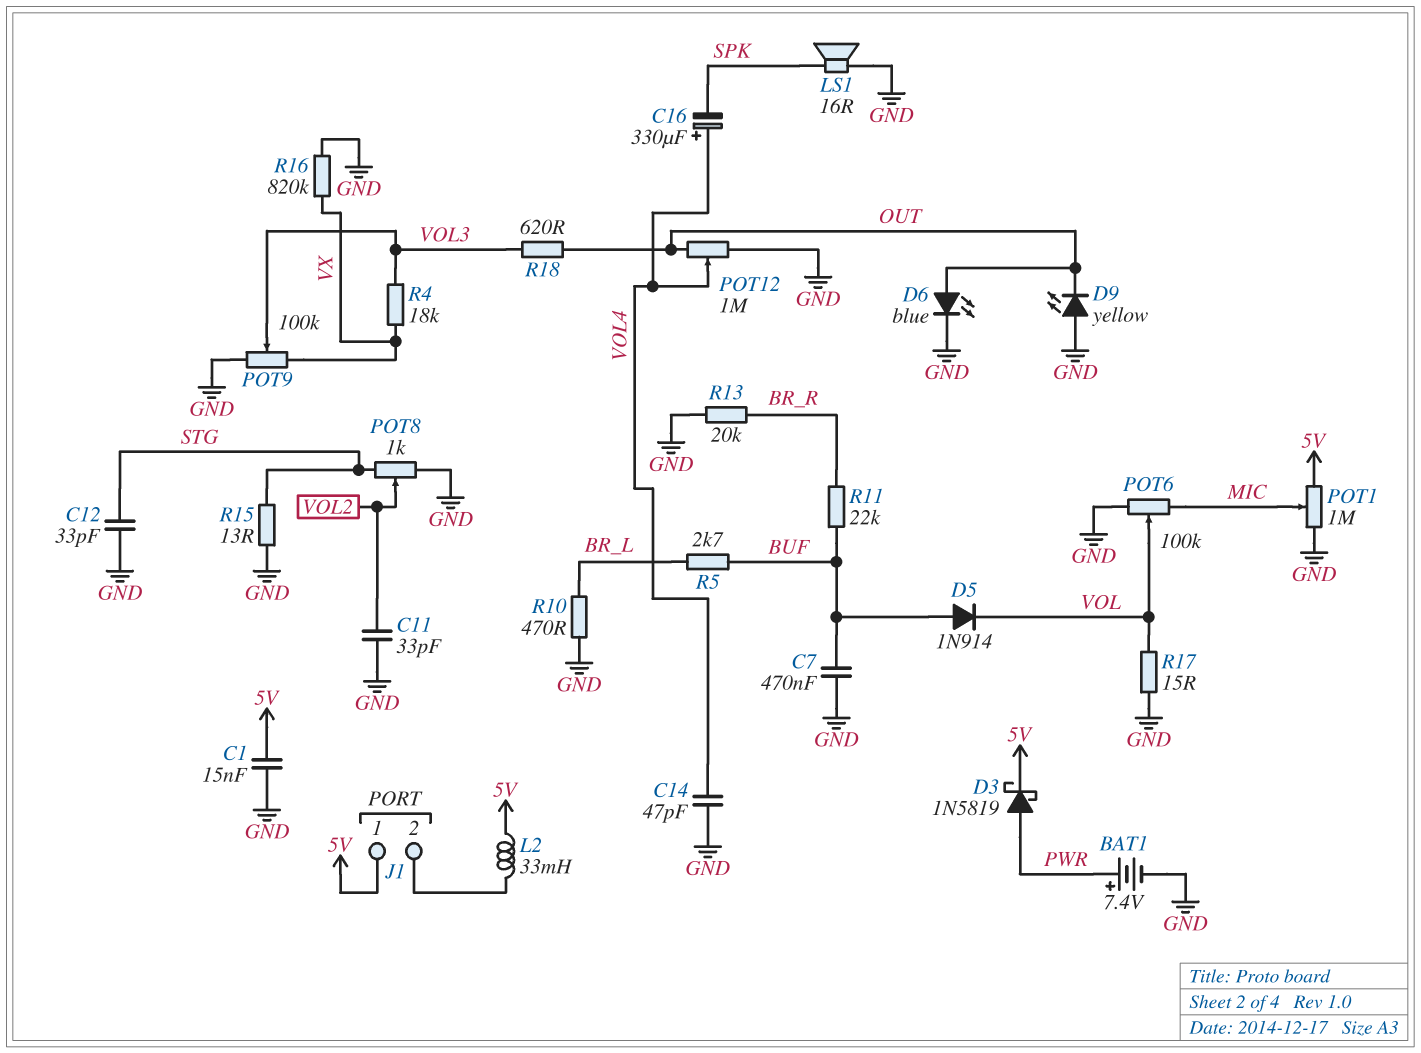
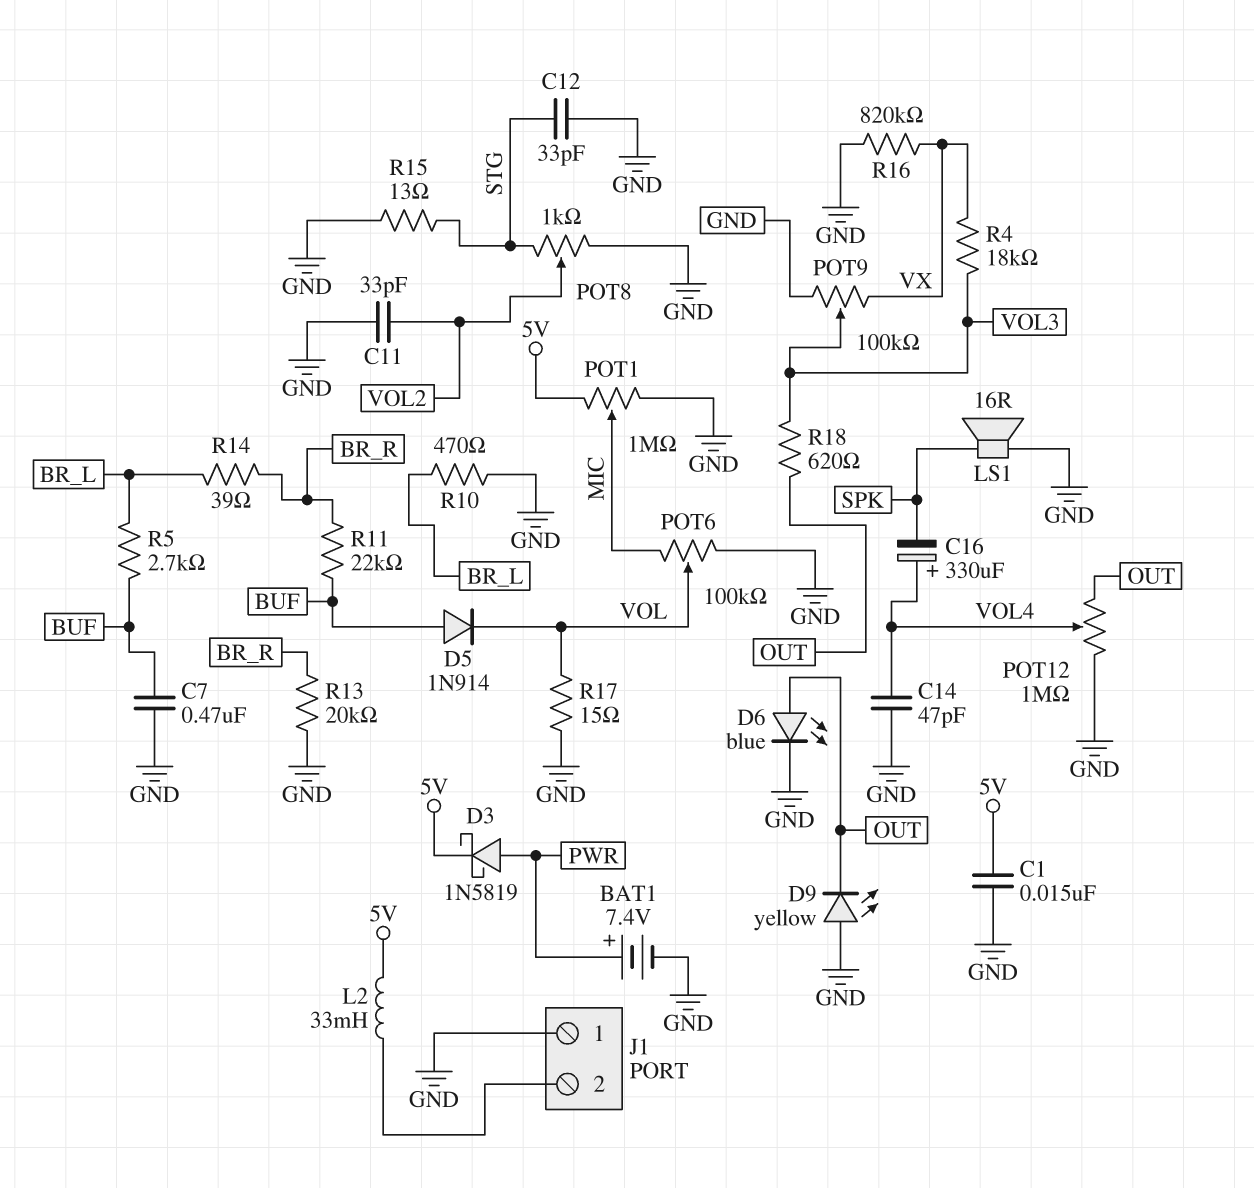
J1 pin 1: 5V -> GND
R14: none -> 39 (BR_L, BR_R)

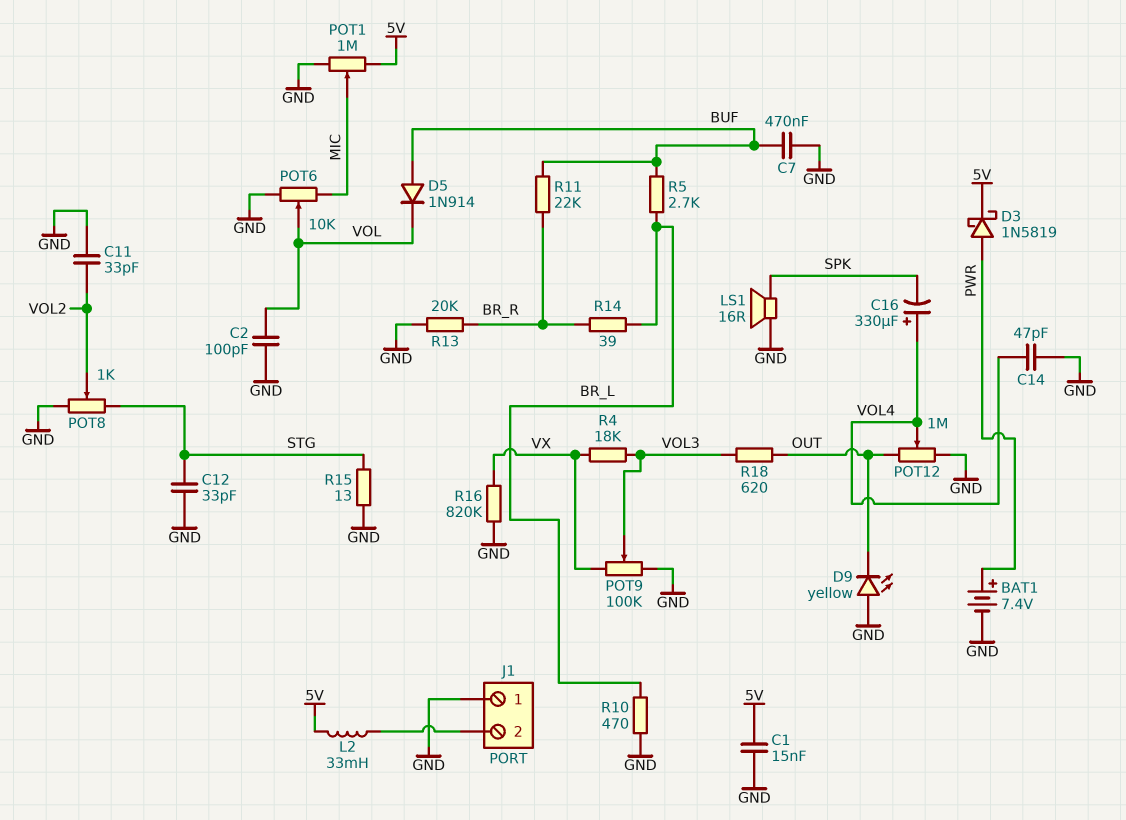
C2: none -> 100pF (GND, VOL)
D6: LED blue (A OUT, K GND) -> none
POT6: 100k (GND, MIC, wiper VOL) -> 10k (GND, MIC, wiper VOL)
R17: 15 (GND, VOL) -> none

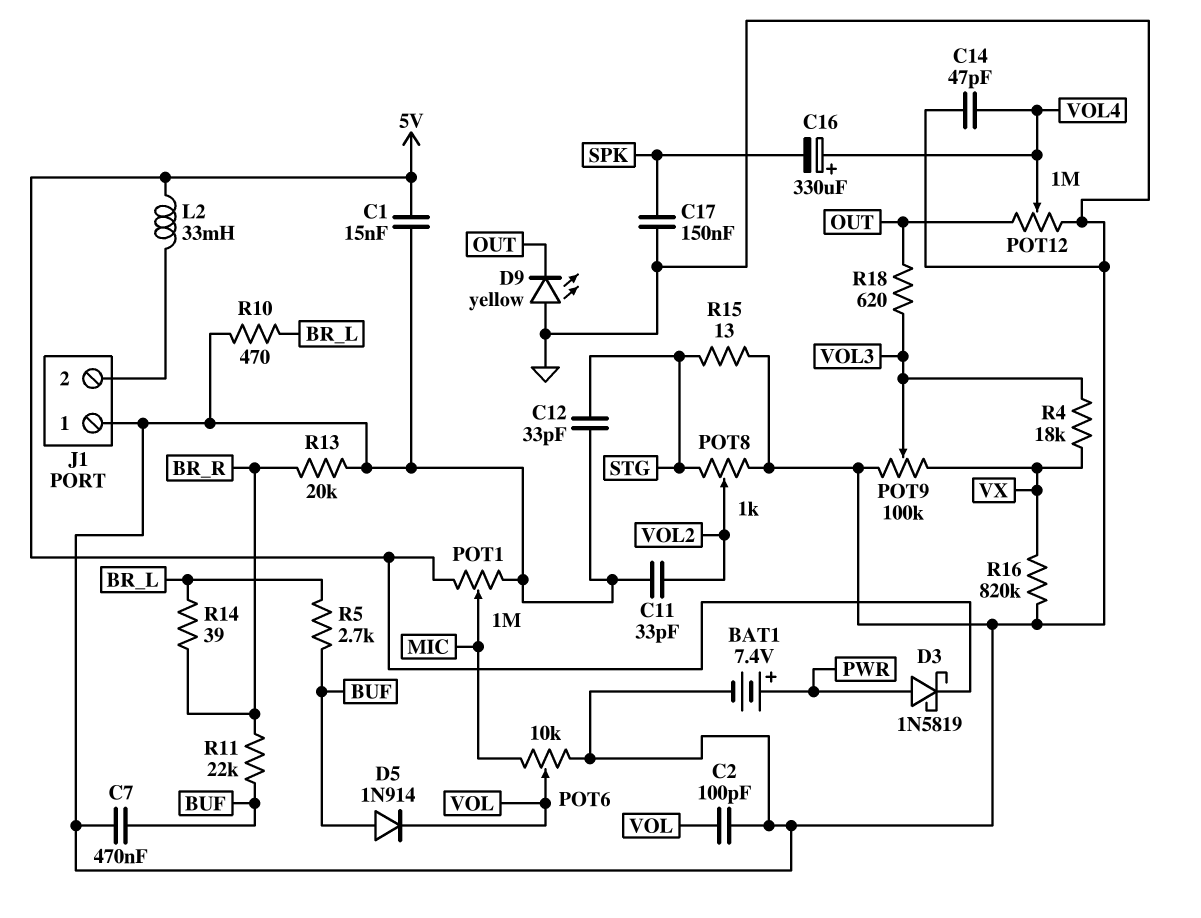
C17: none -> 150nF (GND, SPK)
LS1: speaker 16R (GND, SPK) -> none

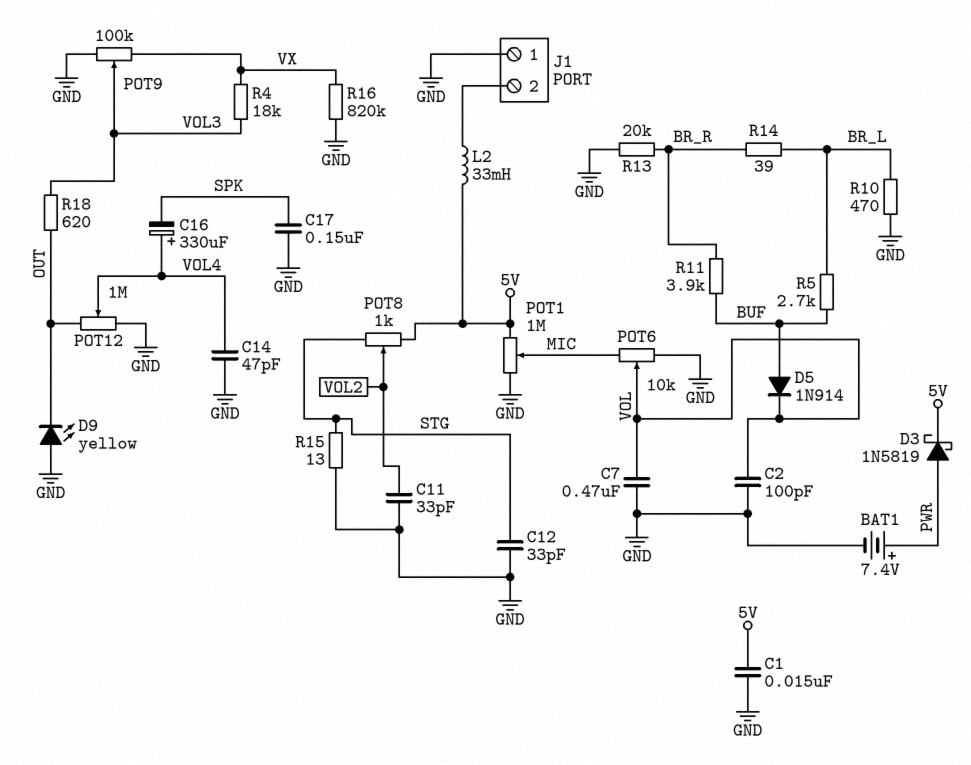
C7: 470nF (BUF, GND) -> 470nF (GND, VOL)
POT8: 1k (GND, STG, wiper VOL2) -> 1k (5V, STG, wiper VOL2)
R11: 22k (BR_R, BUF) -> 3.9k (BR_R, BUF)

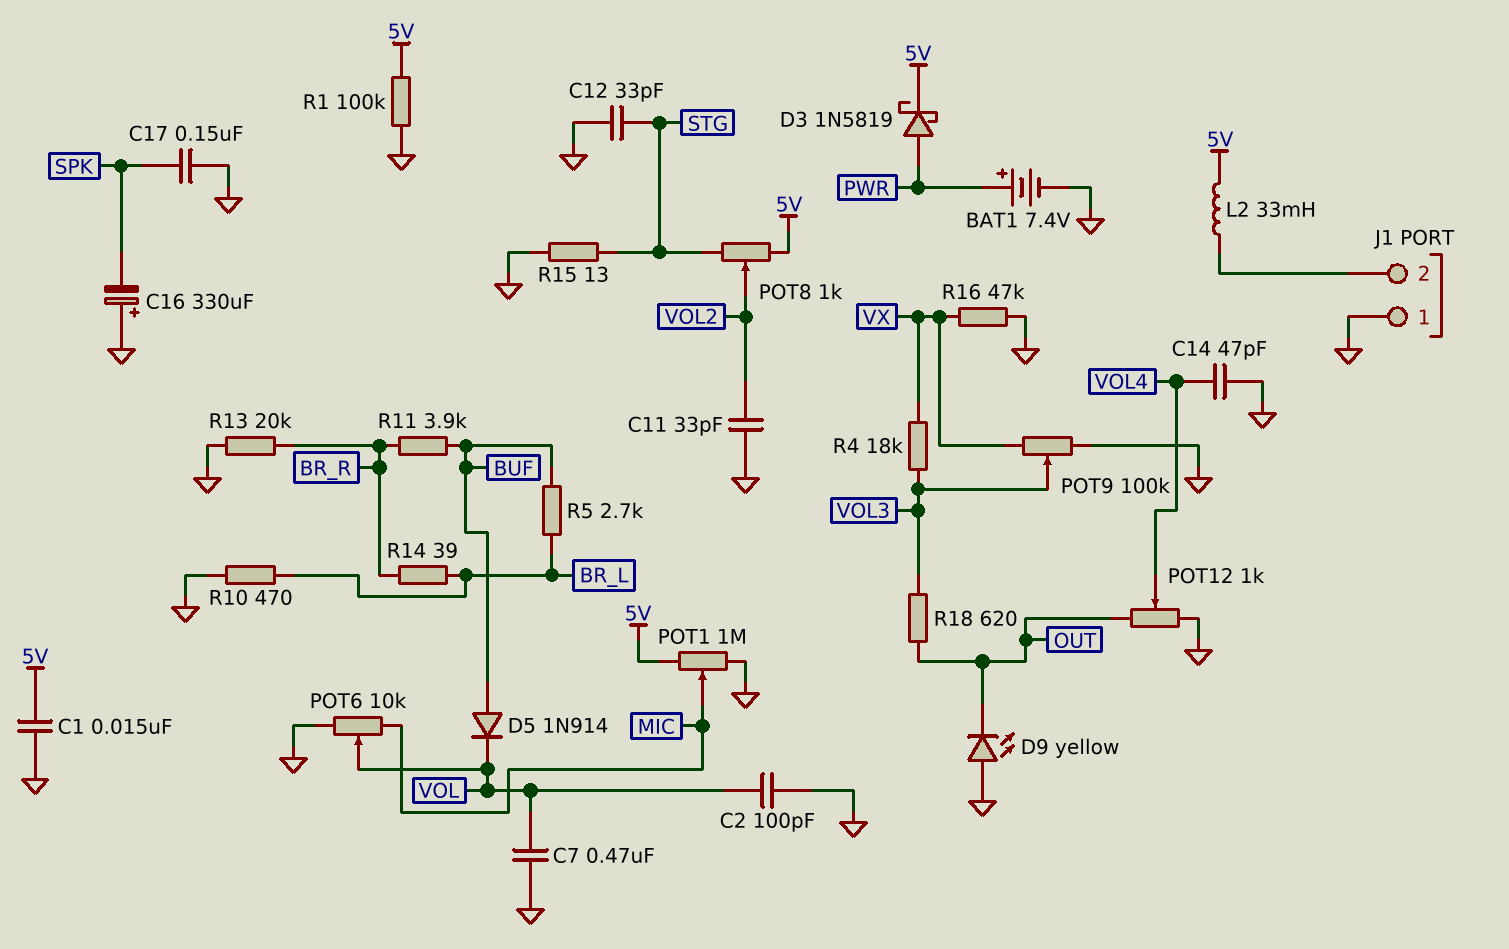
C16: 330uF (plus VOL4, minus SPK) -> 330uF (plus GND, minus SPK)
POT12: 1M (GND, OUT, wiper VOL4) -> 1k (GND, OUT, wiper VOL4)
R1: none -> 100k (5V, GND)
R16: 820k (GND, VX) -> 47k (GND, VX)

